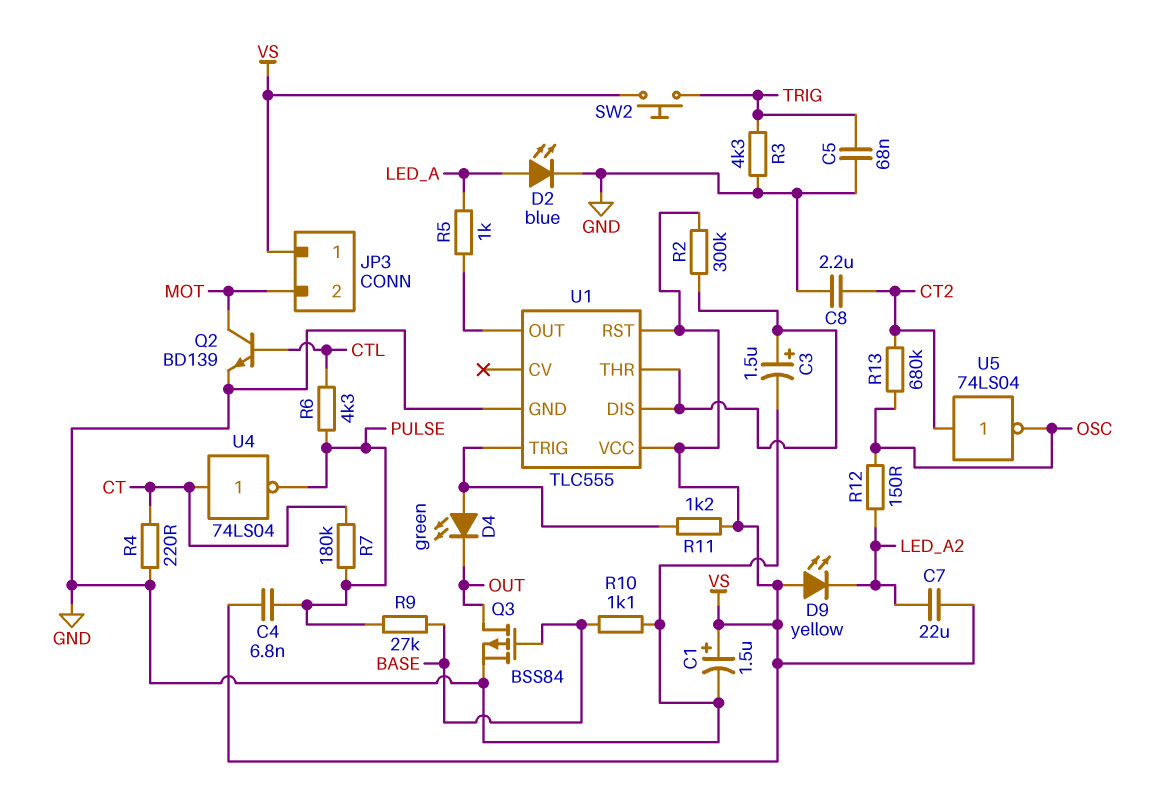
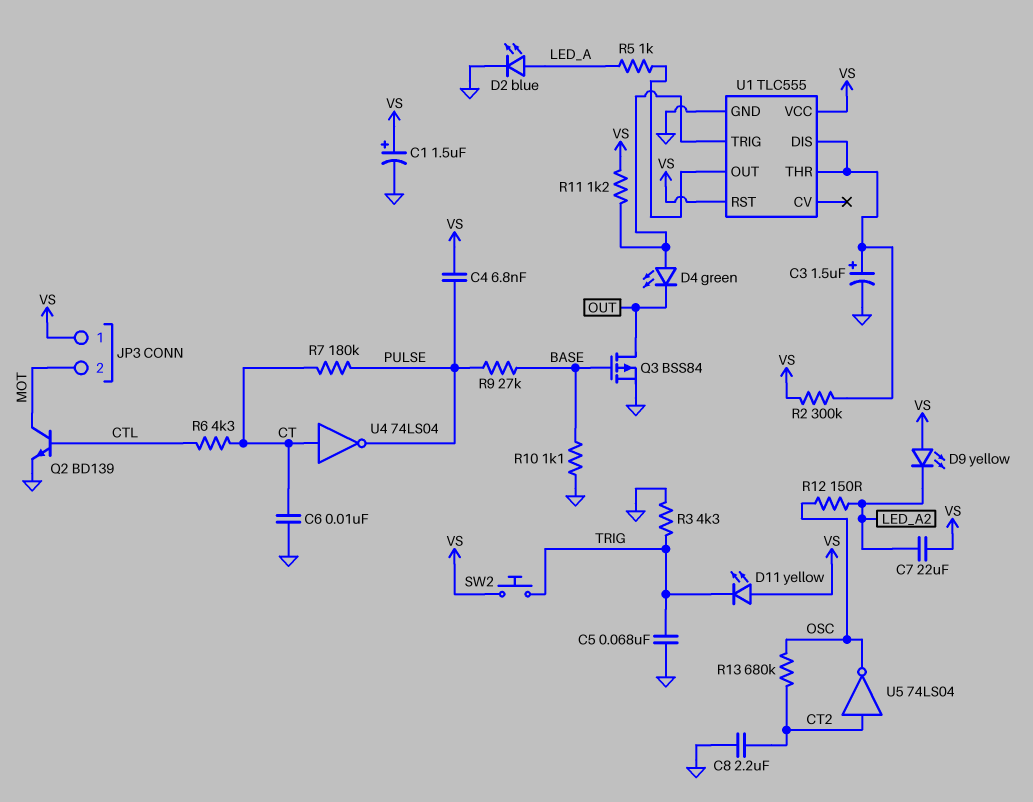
C6: none -> 10nF (CT, GND)
D11: none -> LED yellow (A VS, K TRIG)
R4: 220 (CT, GND) -> none
R6: 4.3k (CTL, PULSE) -> 4.3k (CT, CTL)

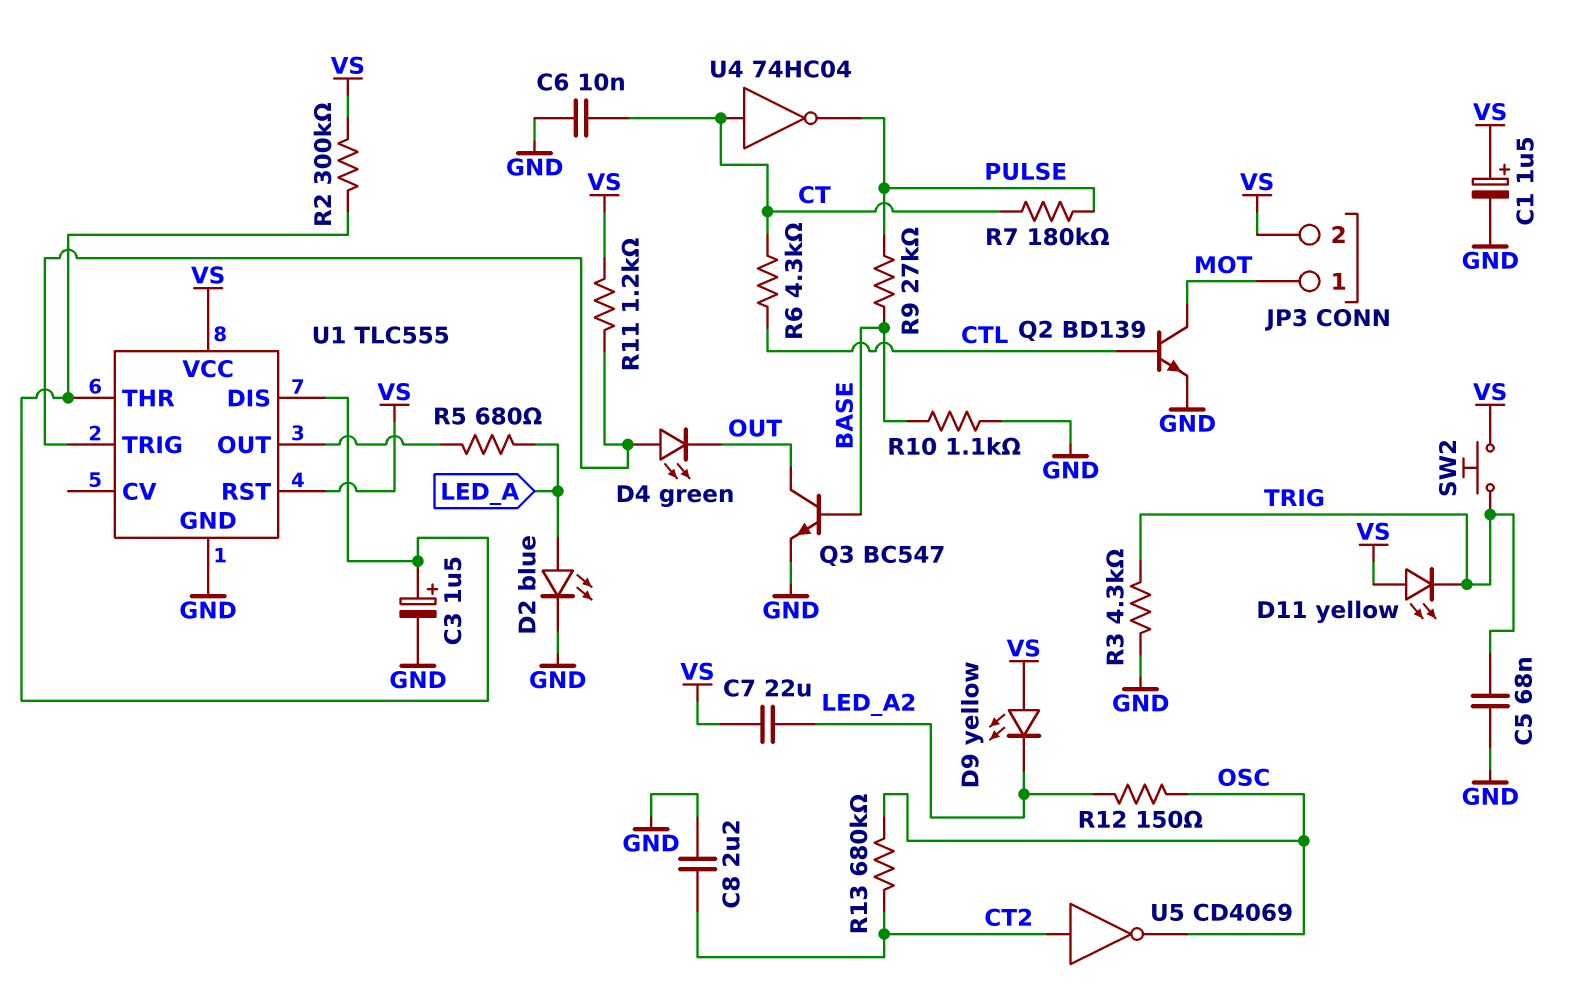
C4: 6.8nF (PULSE, VS) -> none
JP3 pin 1: VS -> MOT
JP3 pin 2: MOT -> VS
Q3: PMOS BSS84 (G BASE, D OUT, S GND) -> NPN BC547 (B BASE, C OUT, E GND)
R5: 1k (LED_A, U1/OUT) -> 680 (LED_A, U1/OUT)
U4: NOT 74LS04 (in CT, out PULSE) -> NOT 74HC04 (in CT, out PULSE)
U5: NOT 74LS04 (in CT2, out OSC) -> NOT CD4069 (in CT2, out OSC)

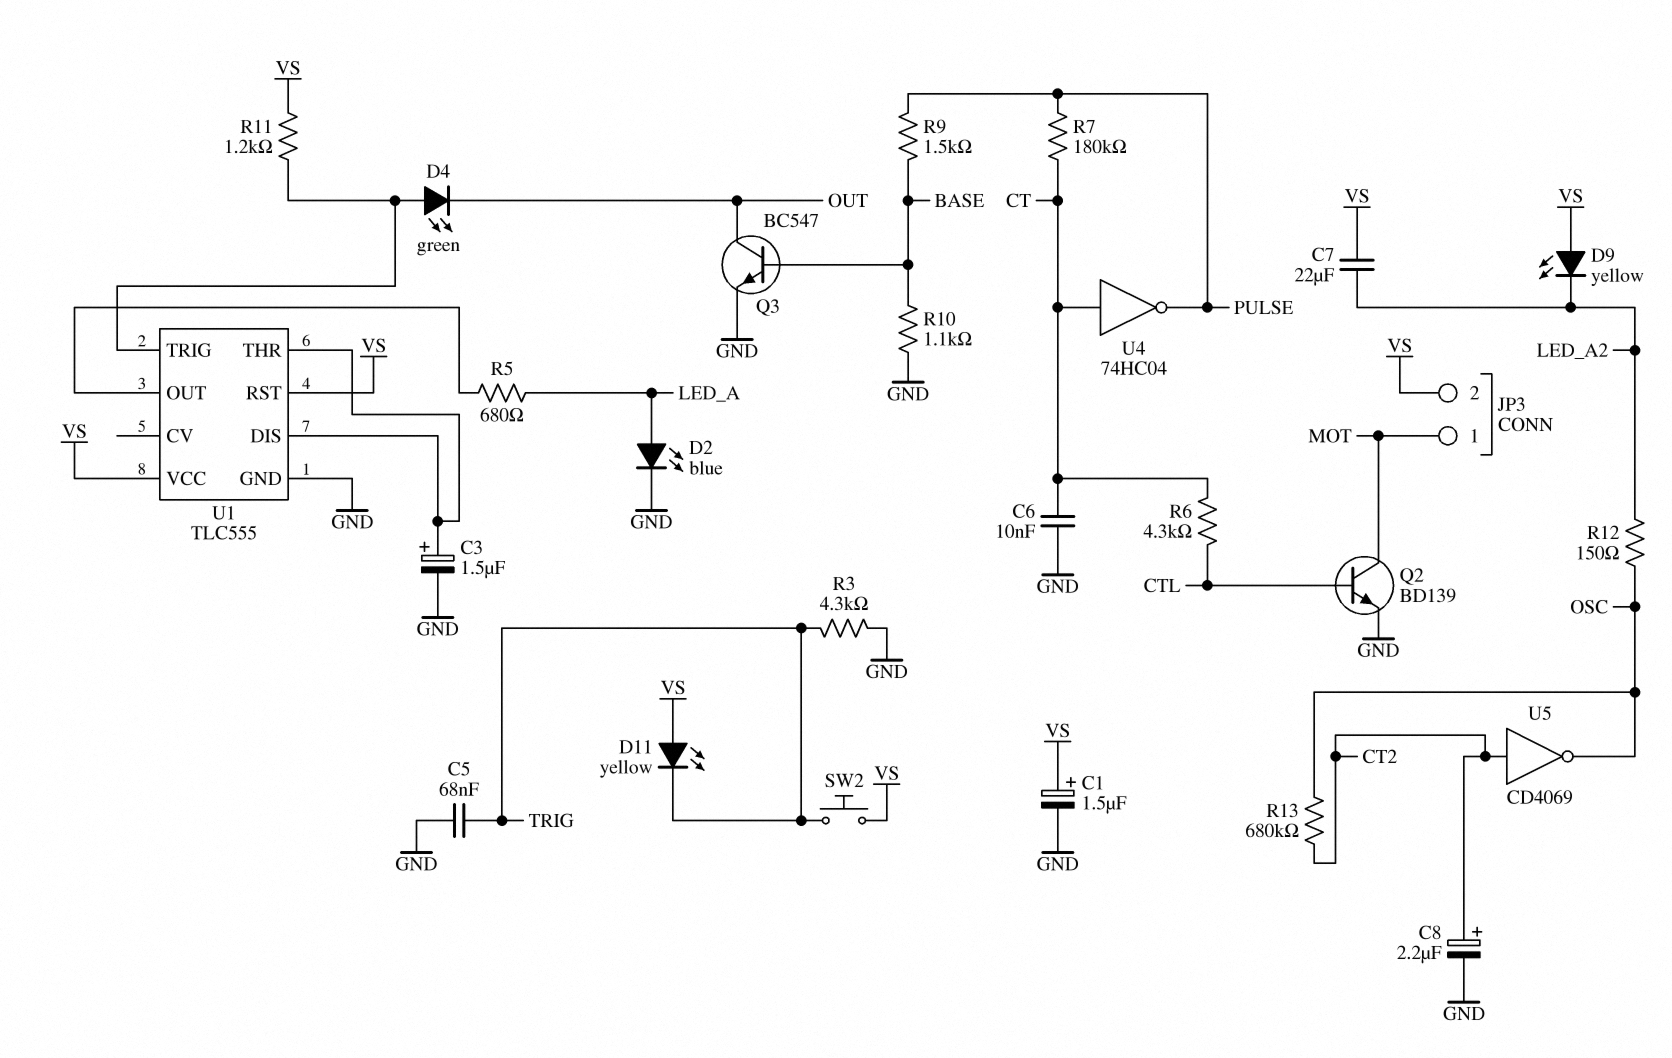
C8: 2.2uF (CT2, GND) -> 2.2uF (plus CT2, minus GND)
R2: 300k (U1/DIS, VS) -> none
R9: 27k (BASE, PULSE) -> 1.5k (BASE, PULSE)

